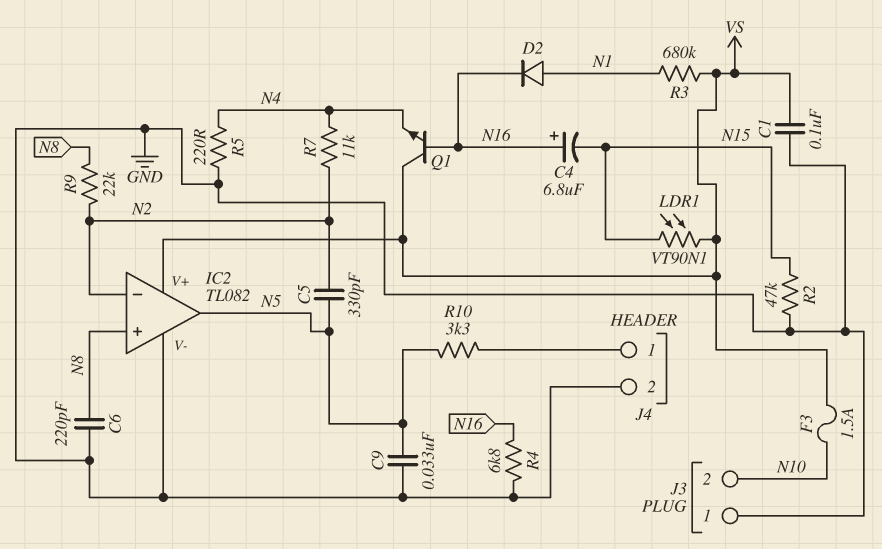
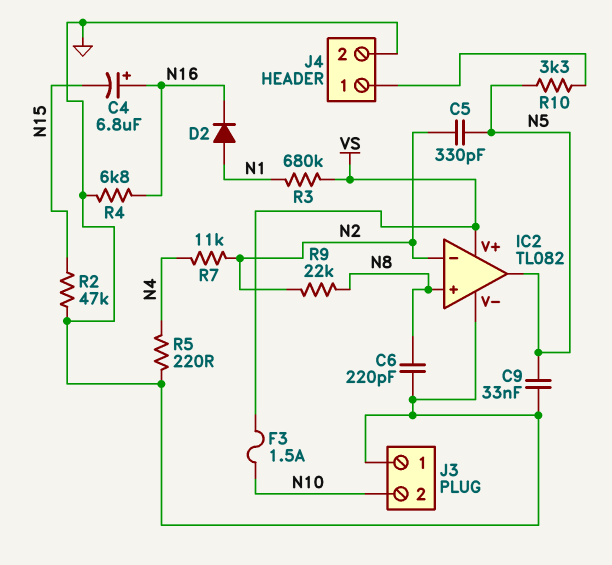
C1: 100nF (GND, VS) -> none
LDR1: VT90N1 (N15, VS) -> none
Q1: NPN (B N16, C VS, E N4) -> none

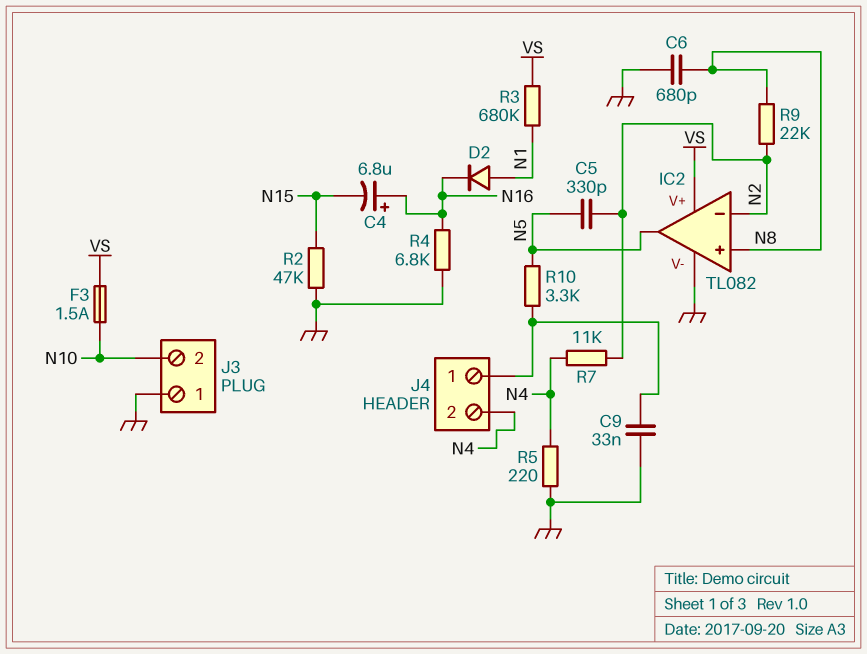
C6: 220pF (GND, N8) -> 680pF (GND, N8)
C9: 33nF (GND, N5) -> 33nF (GND, J4/1)
J4 pin 2: GND -> N4

